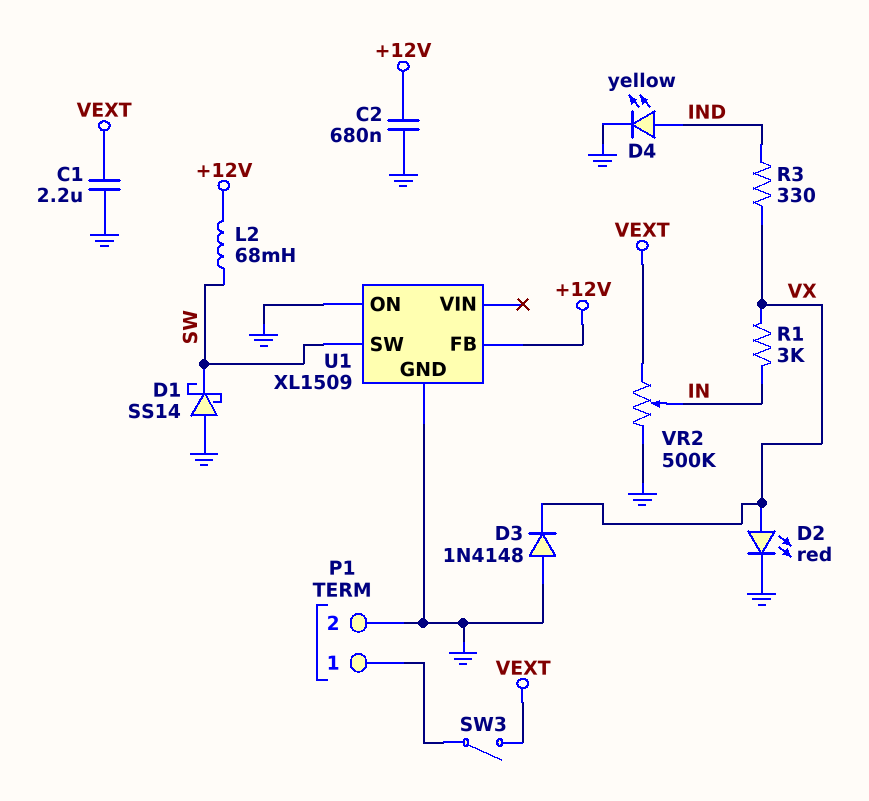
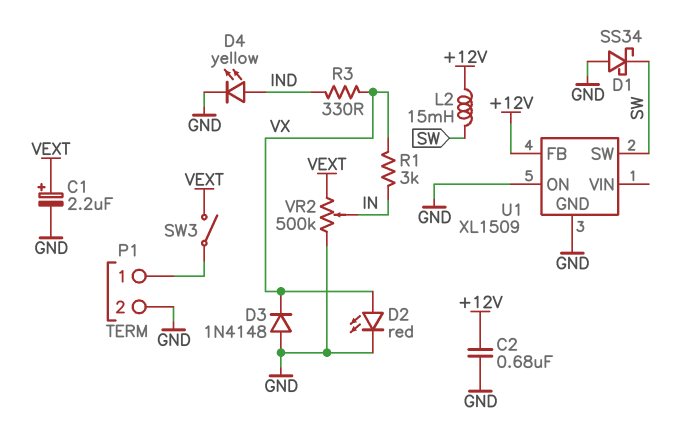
C1: 2.2uF (GND, VEXT) -> 2.2uF (plus VEXT, minus GND)
D1: schottky SS14 (A GND, K SW) -> schottky SS34 (A GND, K SW)
L2: 68mH (+12V, SW) -> 15mH (+12V, SW)

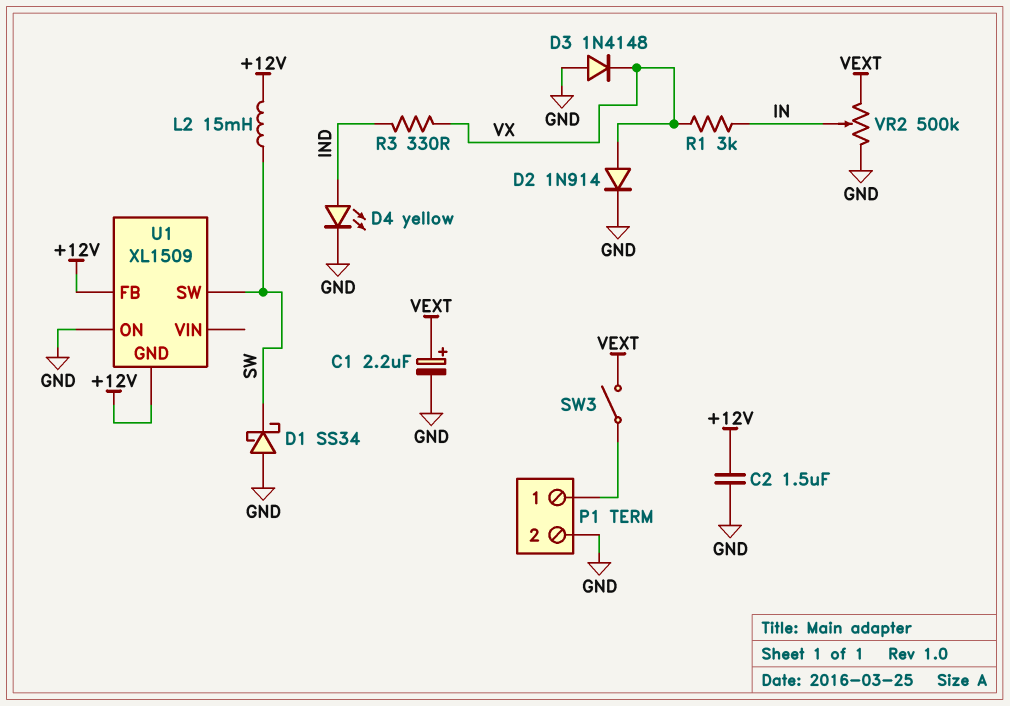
C2: 680nF (+12V, GND) -> 1.5uF (+12V, GND)
D2: LED red (A VX, K GND) -> diode 1N914 (A VX, K GND)
U1 pin GND: GND -> +12V

